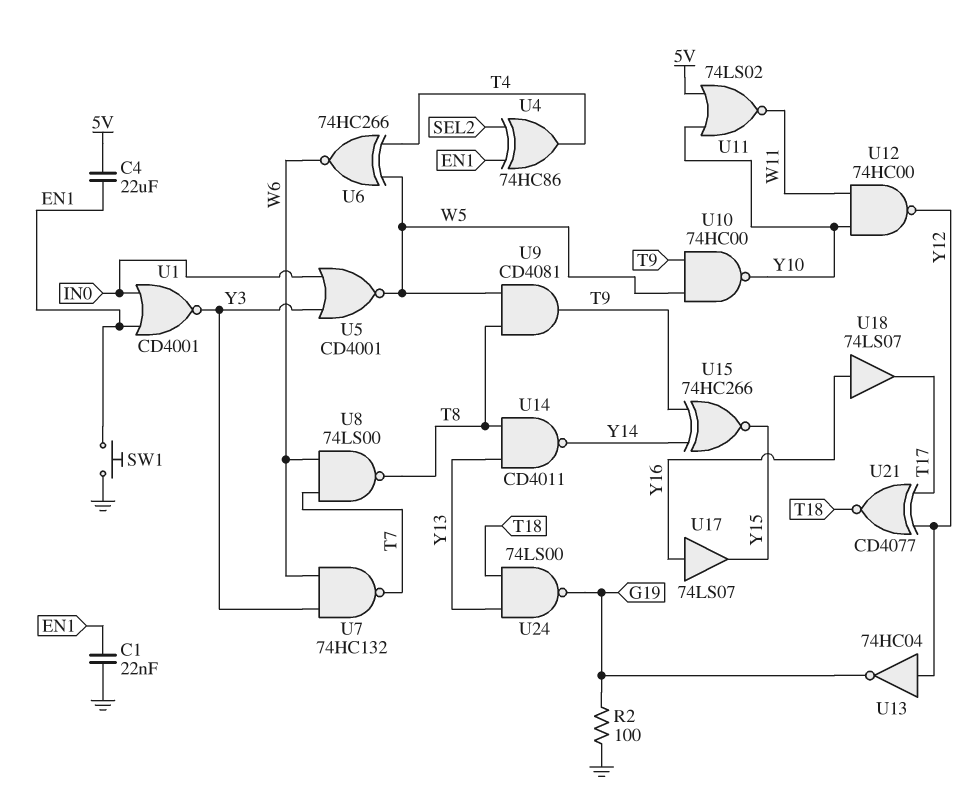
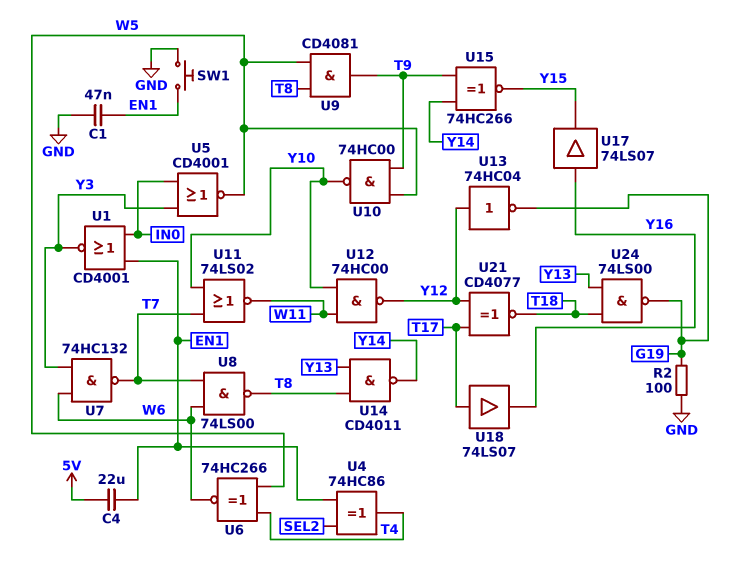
C1: 22nF (EN1, GND) -> 47nF (EN1, GND)
U11: NOR 74LS02 (in 5V, in Y10, out W11) -> NOR 74LS02 (in T7, in Y10, out W11)
U18: buffer 74LS07 (in Y16, out T17) -> buffer 74LS07 (in T17, out Y16)

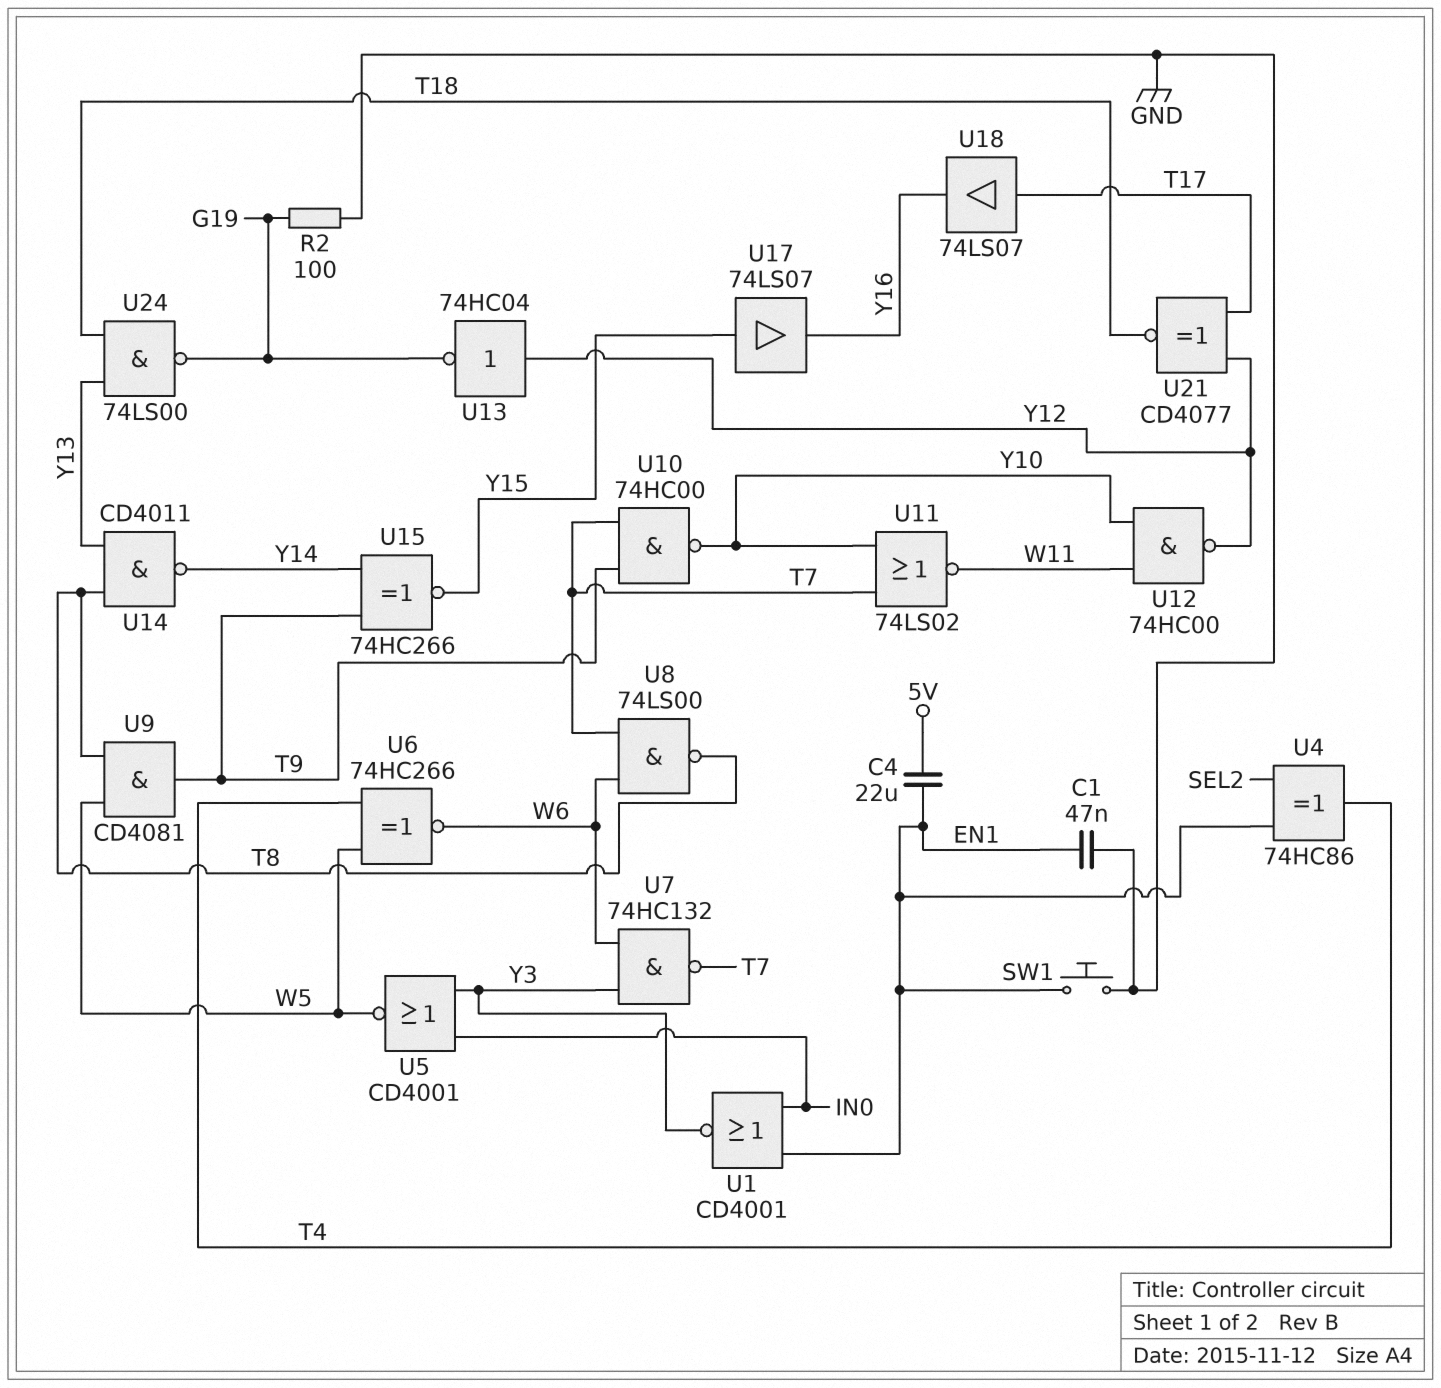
U10: NAND 74HC00 (in T9, in W5, out Y10) -> NAND 74HC00 (in T7, in T9, out Y10)
U17: buffer 74LS07 (in Y16, out Y15) -> buffer 74LS07 (in Y15, out Y16)

